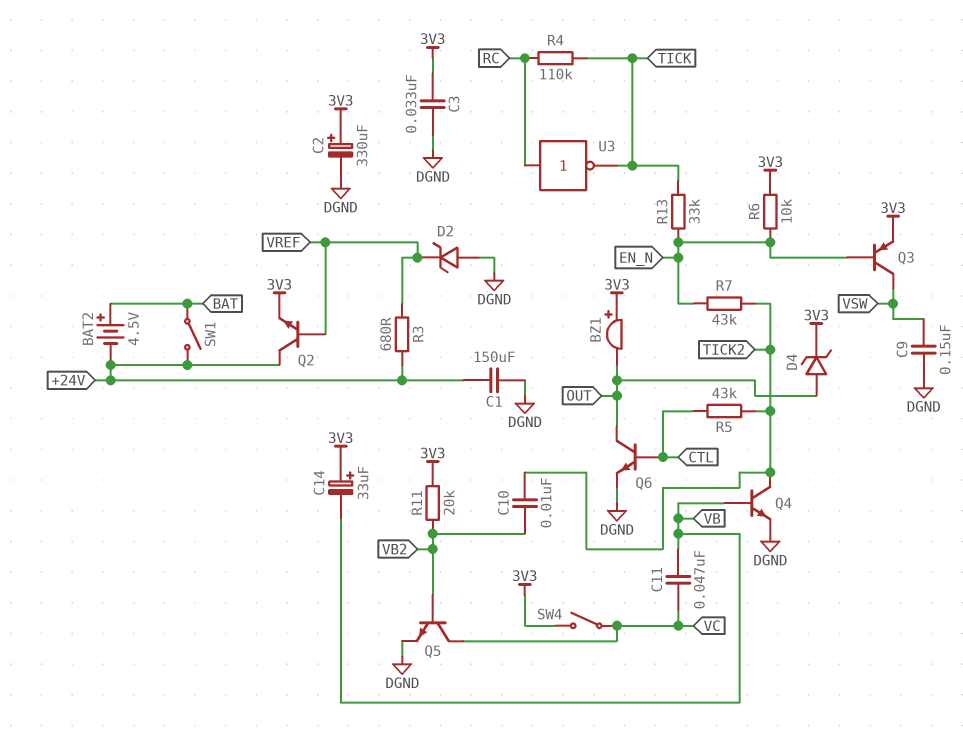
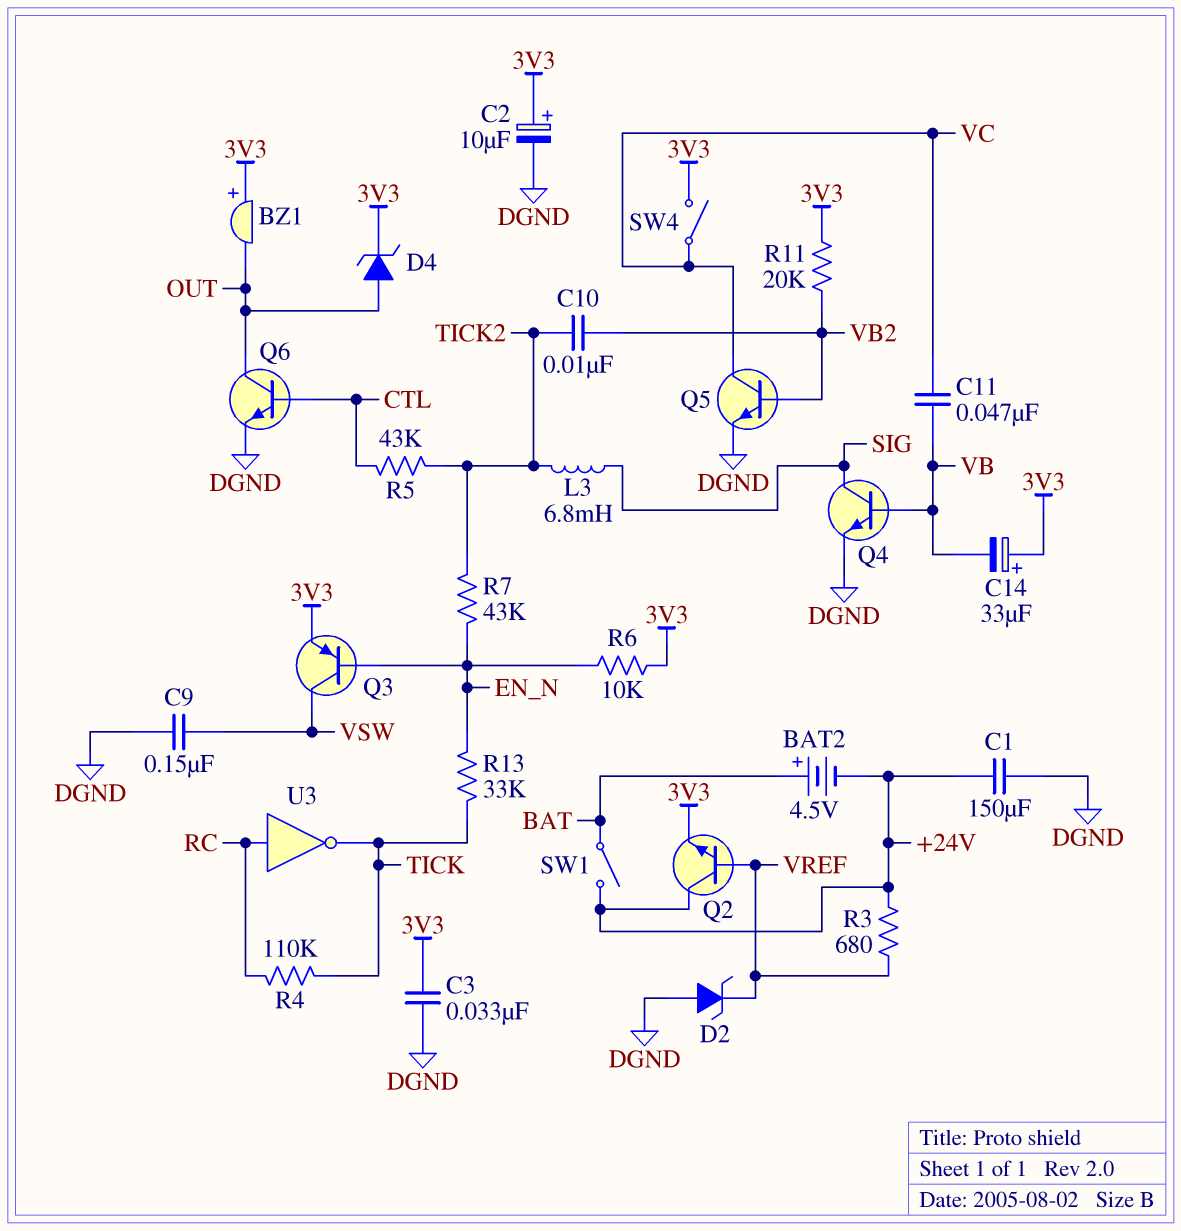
C2: 330uF (plus 3V3, minus DGND) -> 10uF (plus 3V3, minus DGND)
L3: none -> 6.8mH (SIG, TICK2)
Q4: NPN (B VB, C TICK2, E DGND) -> NPN (B VB, C SIG, E DGND)

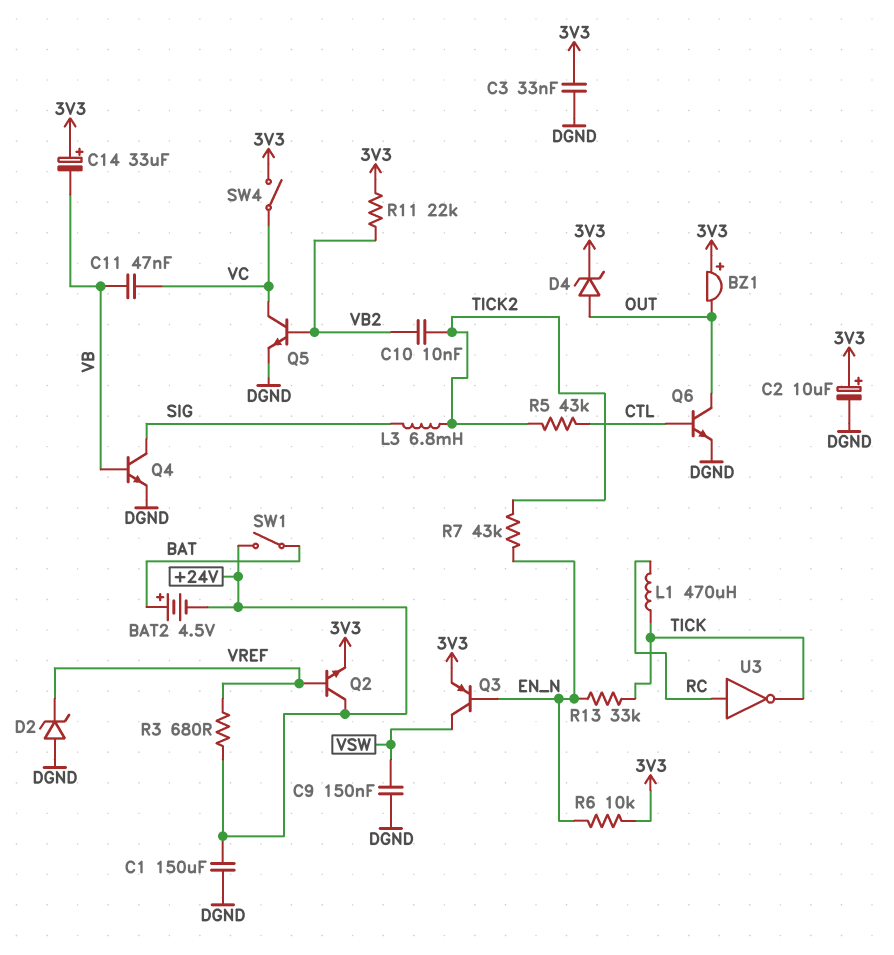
L1: none -> 470uH (RC, TICK)
R4: 110k (RC, TICK) -> none
R11: 20k (3V3, VB2) -> 22k (3V3, VB2)

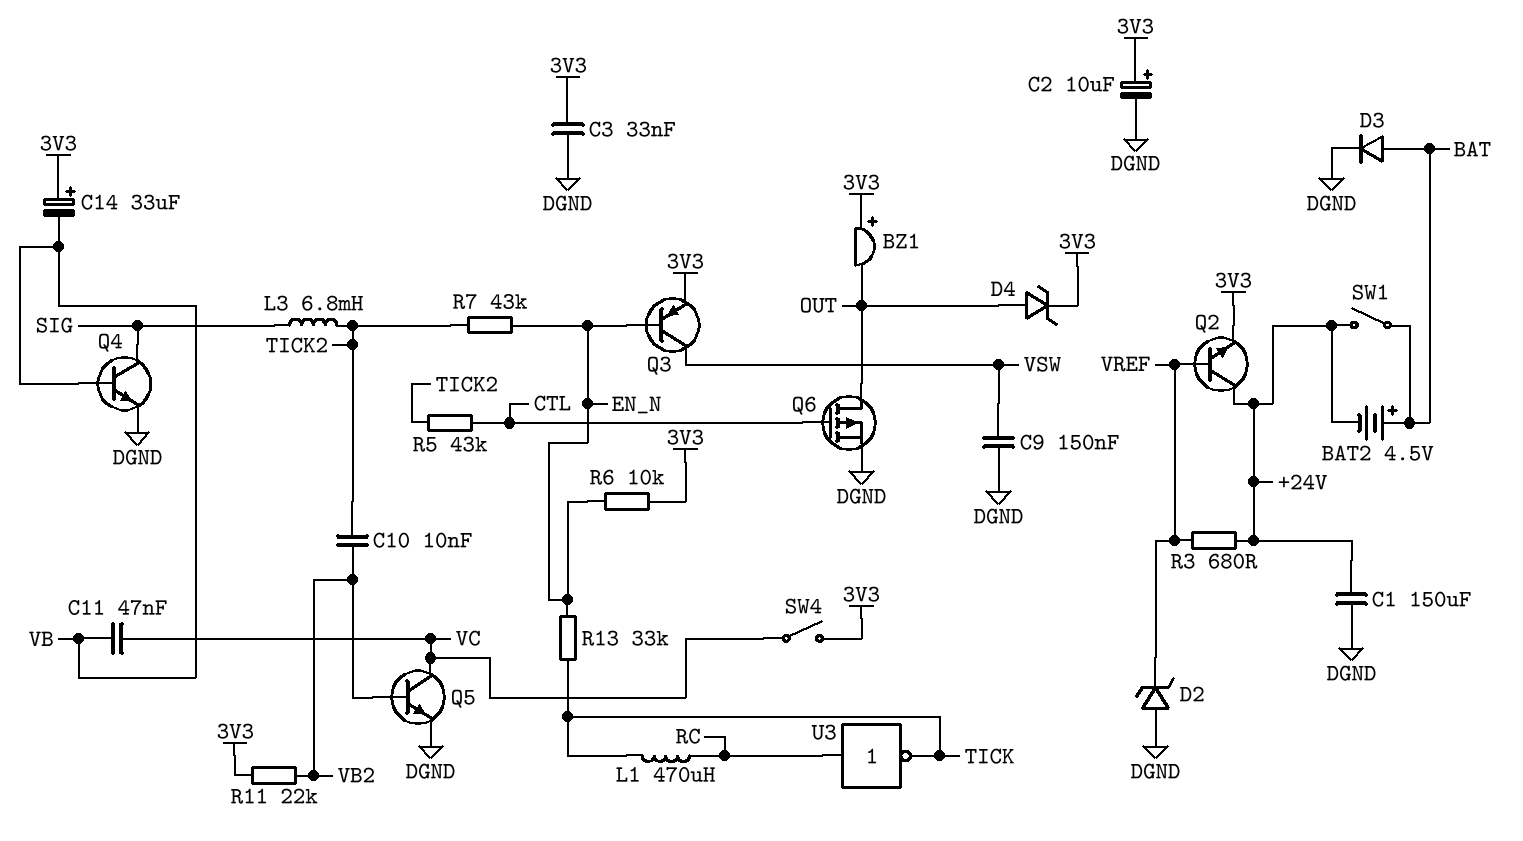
D3: none -> diode (A BAT, K DGND)
Q6: NPN (B CTL, C OUT, E DGND) -> PMOS (G CTL, D OUT, S DGND)

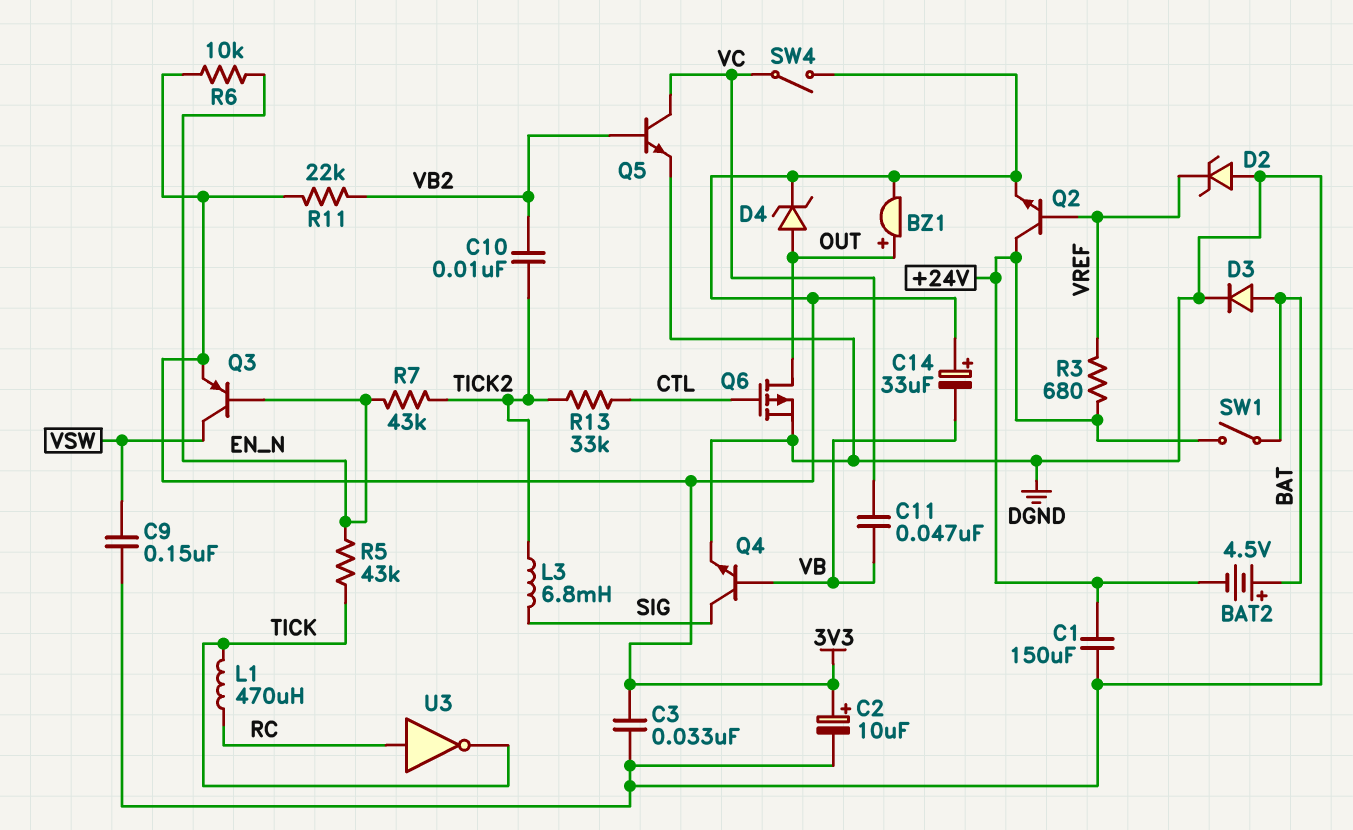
BZ1: buzzer (plus 3V3, minus OUT) -> buzzer (plus OUT, minus 3V3)
R5: 43k (CTL, TICK2) -> 43k (EN_N, TICK)
R13: 33k (EN_N, TICK) -> 33k (CTL, TICK2)

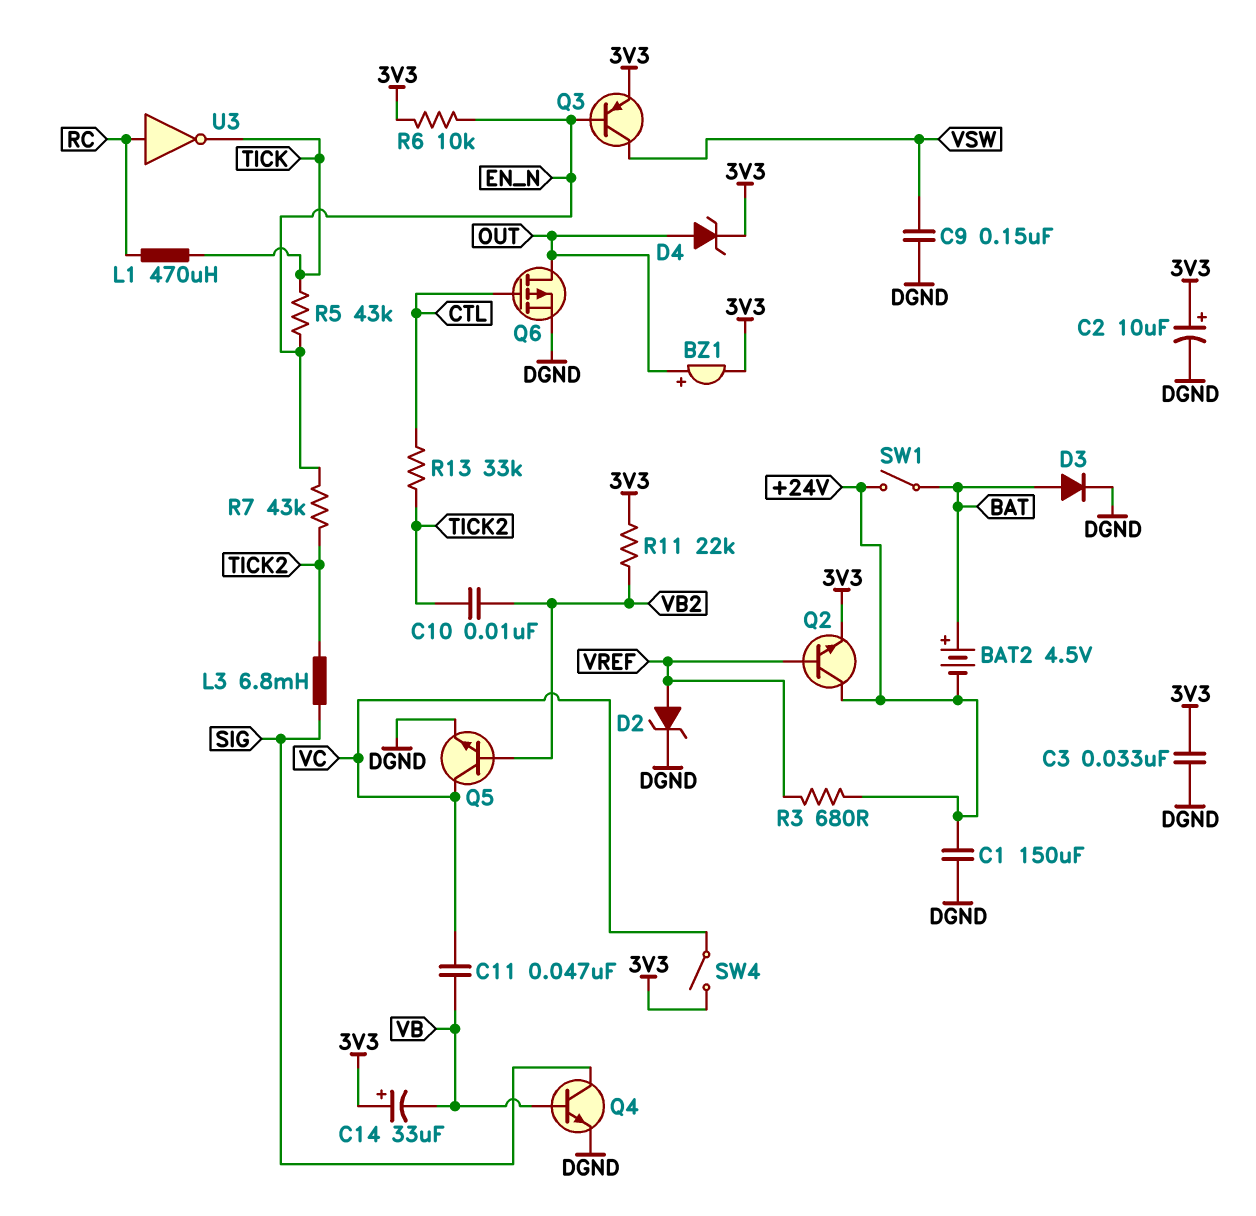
D2: zener (A DGND, K VREF) -> zener (A VREF, K DGND)

